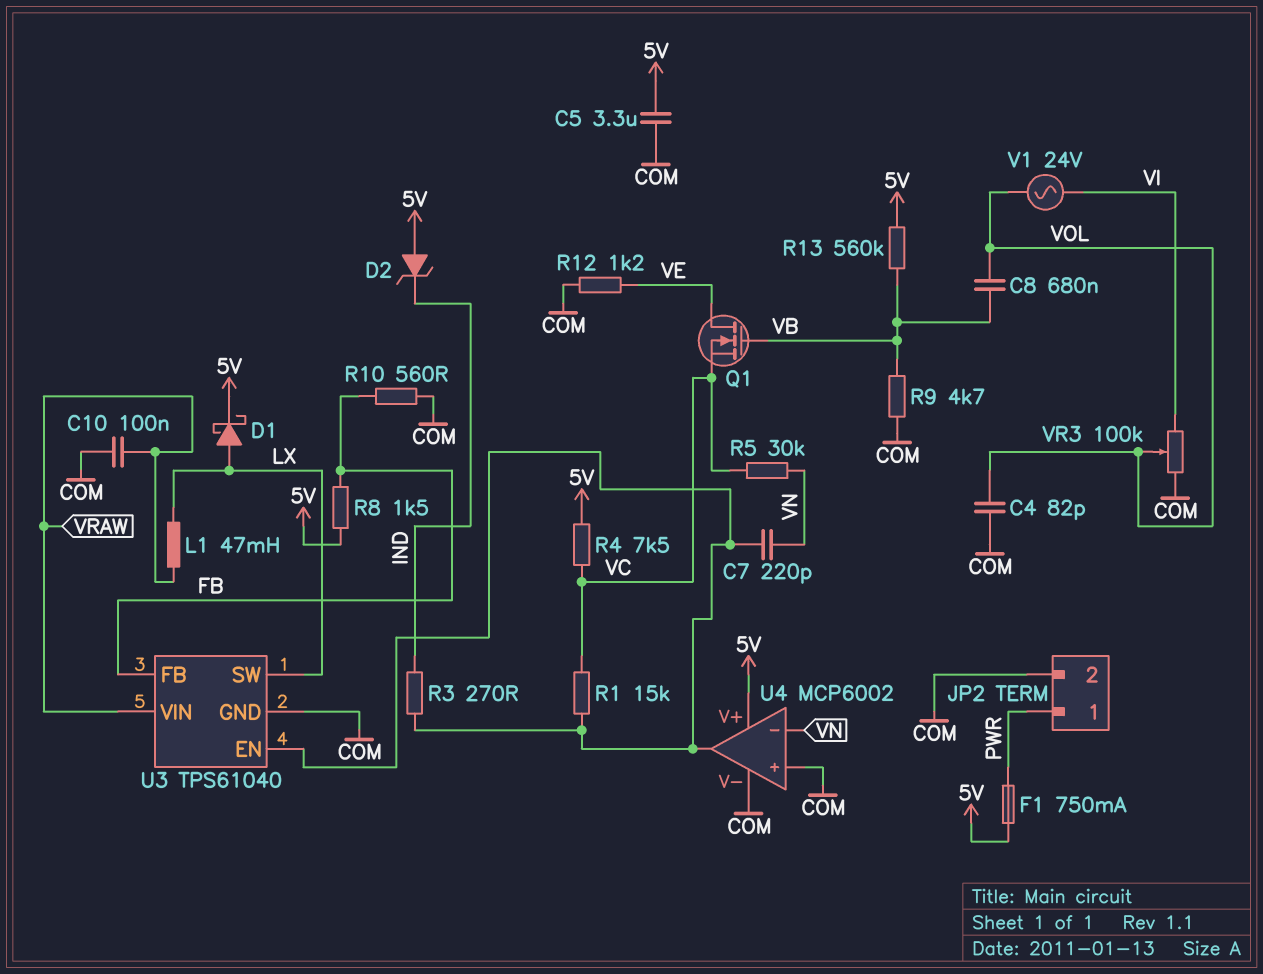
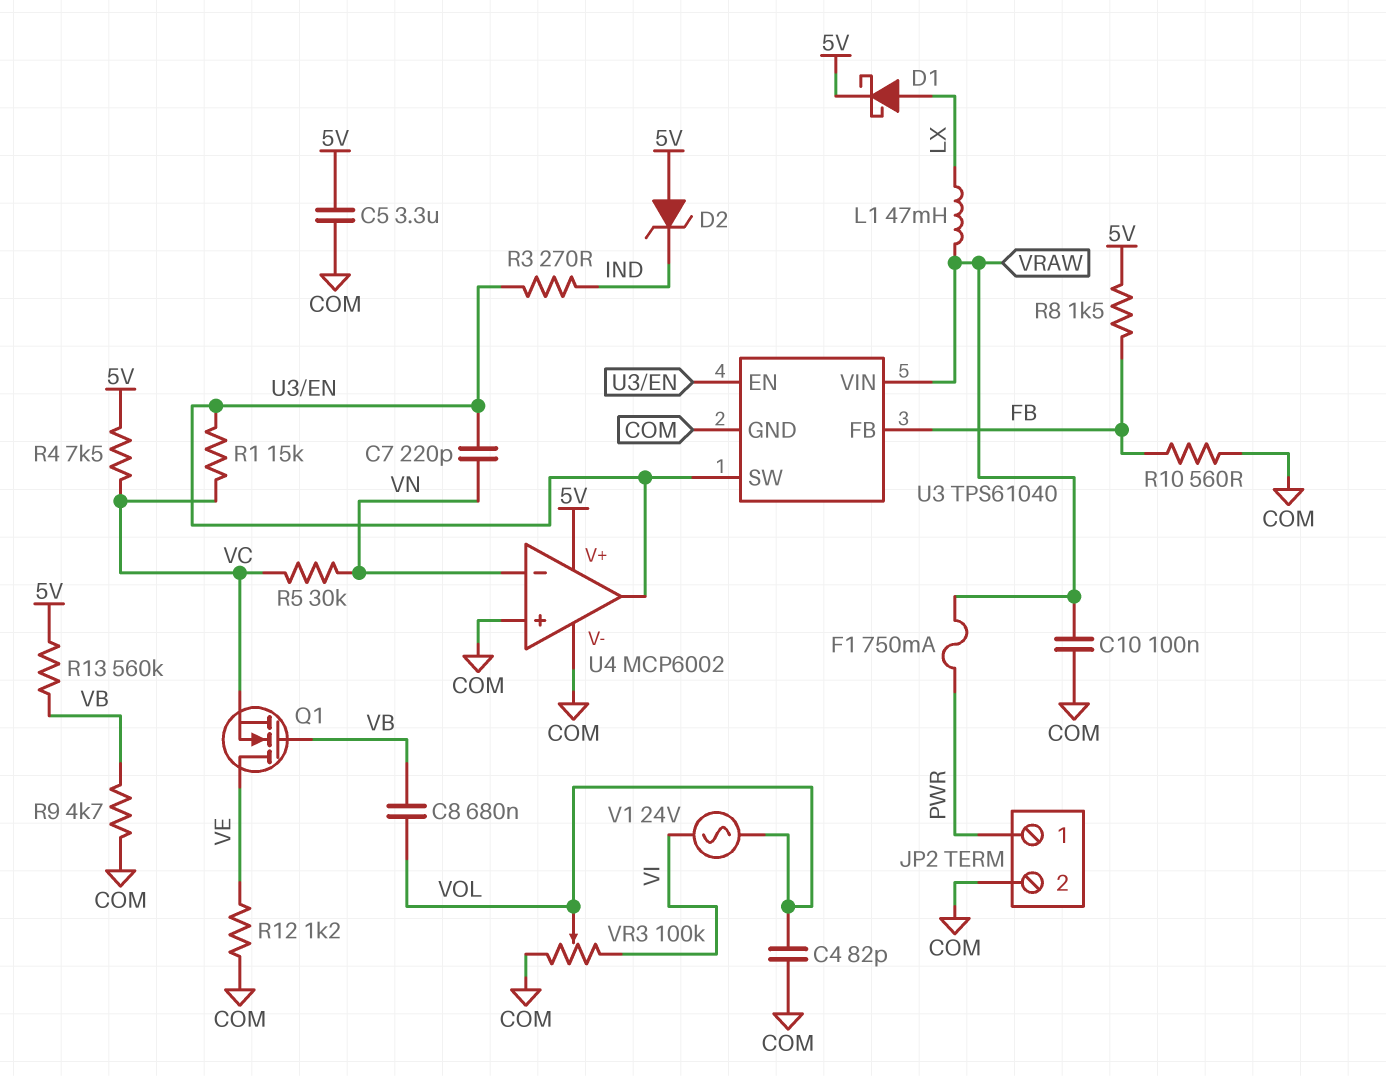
F1: 750mA (5V, PWR) -> 750mA (PWR, VRAW)
U3 pin SW: LX -> U3/EN

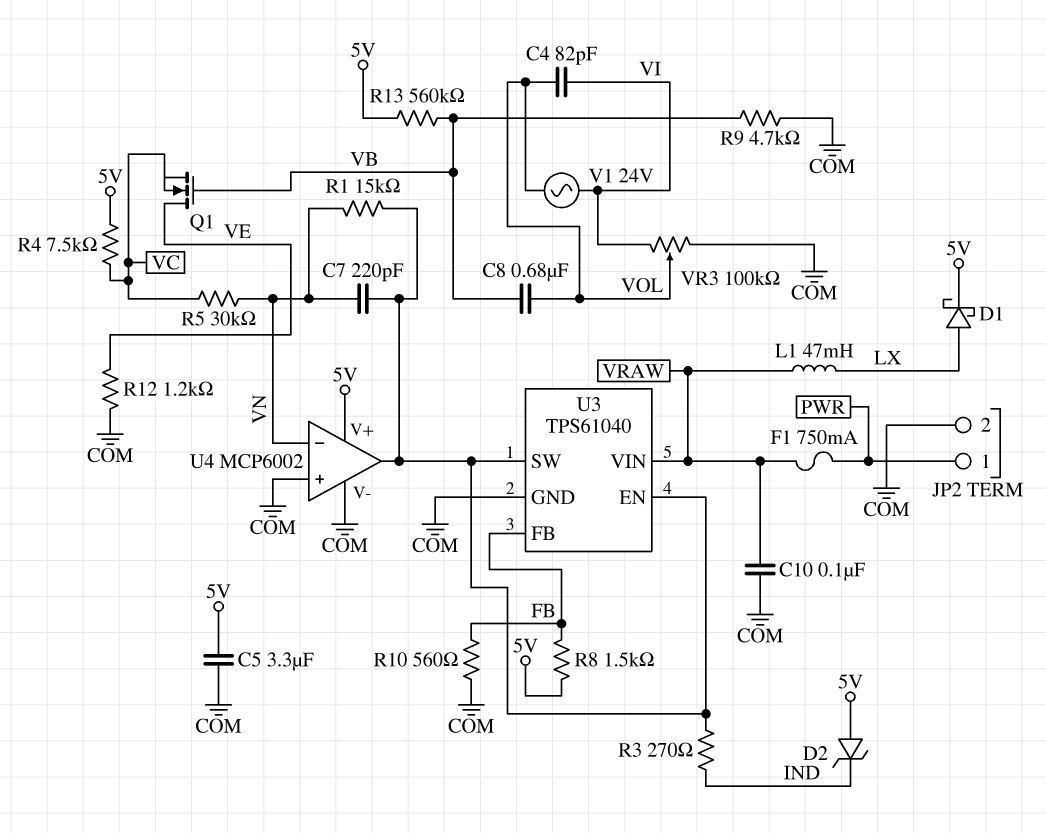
C4: 82pF (COM, VOL) -> 82pF (VI, VOL)
R1: 15k (U3/EN, VC) -> 15k (U3/EN, VN)

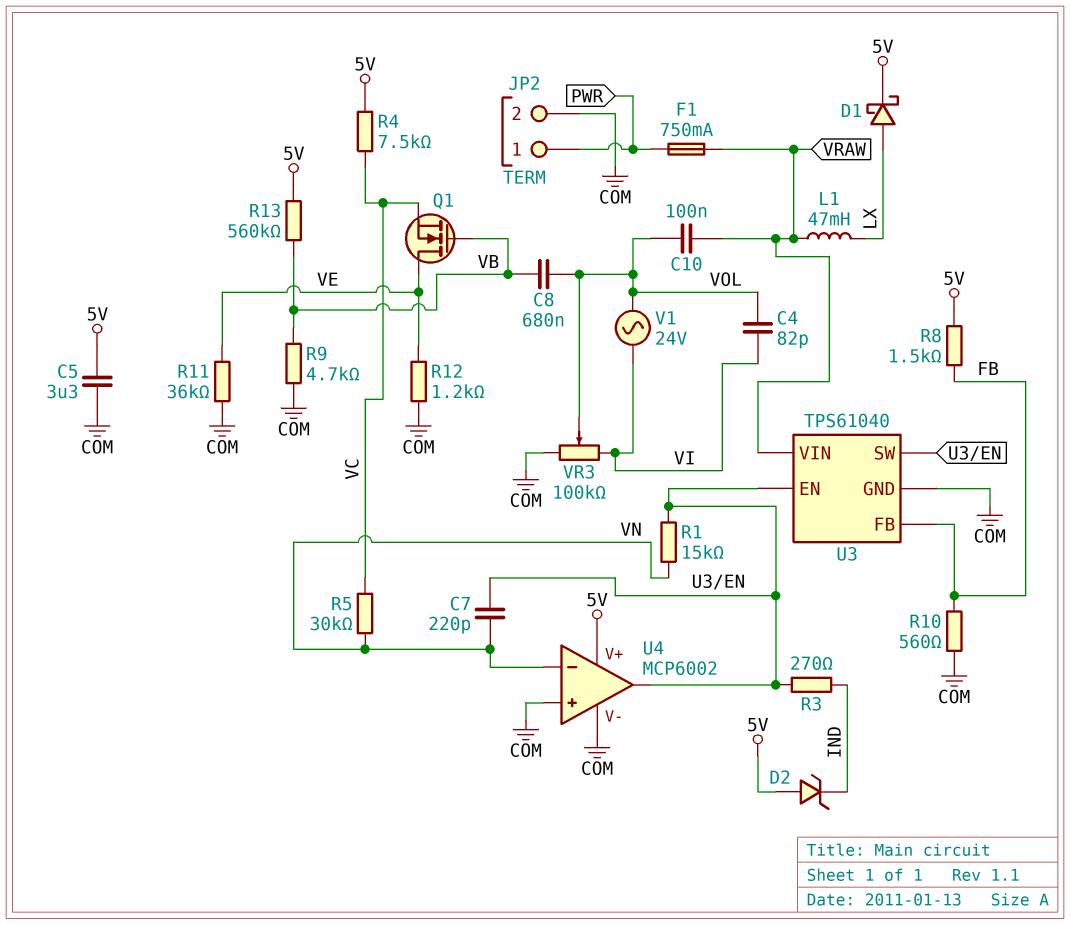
C10: 100nF (COM, VRAW) -> 100nF (VOL, VRAW)
R11: none -> 36k (COM, VE)

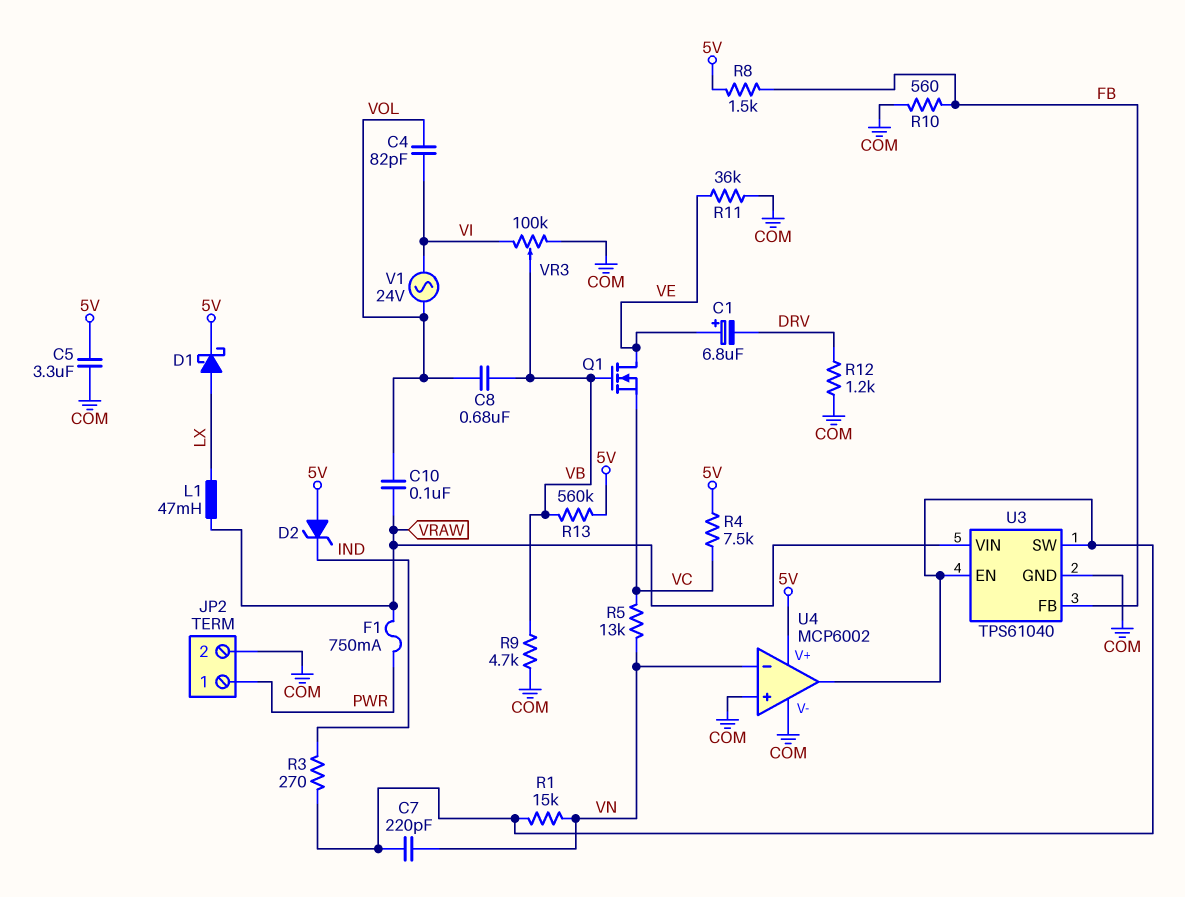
C1: none -> 6.8uF (plus VE, minus DRV)
R5: 30k (VC, VN) -> 13k (VC, VN)
R12: 1.2k (COM, VE) -> 1.2k (COM, DRV)
VR3: 100k (COM, VI, wiper VOL) -> 100k (COM, VI, wiper VB)

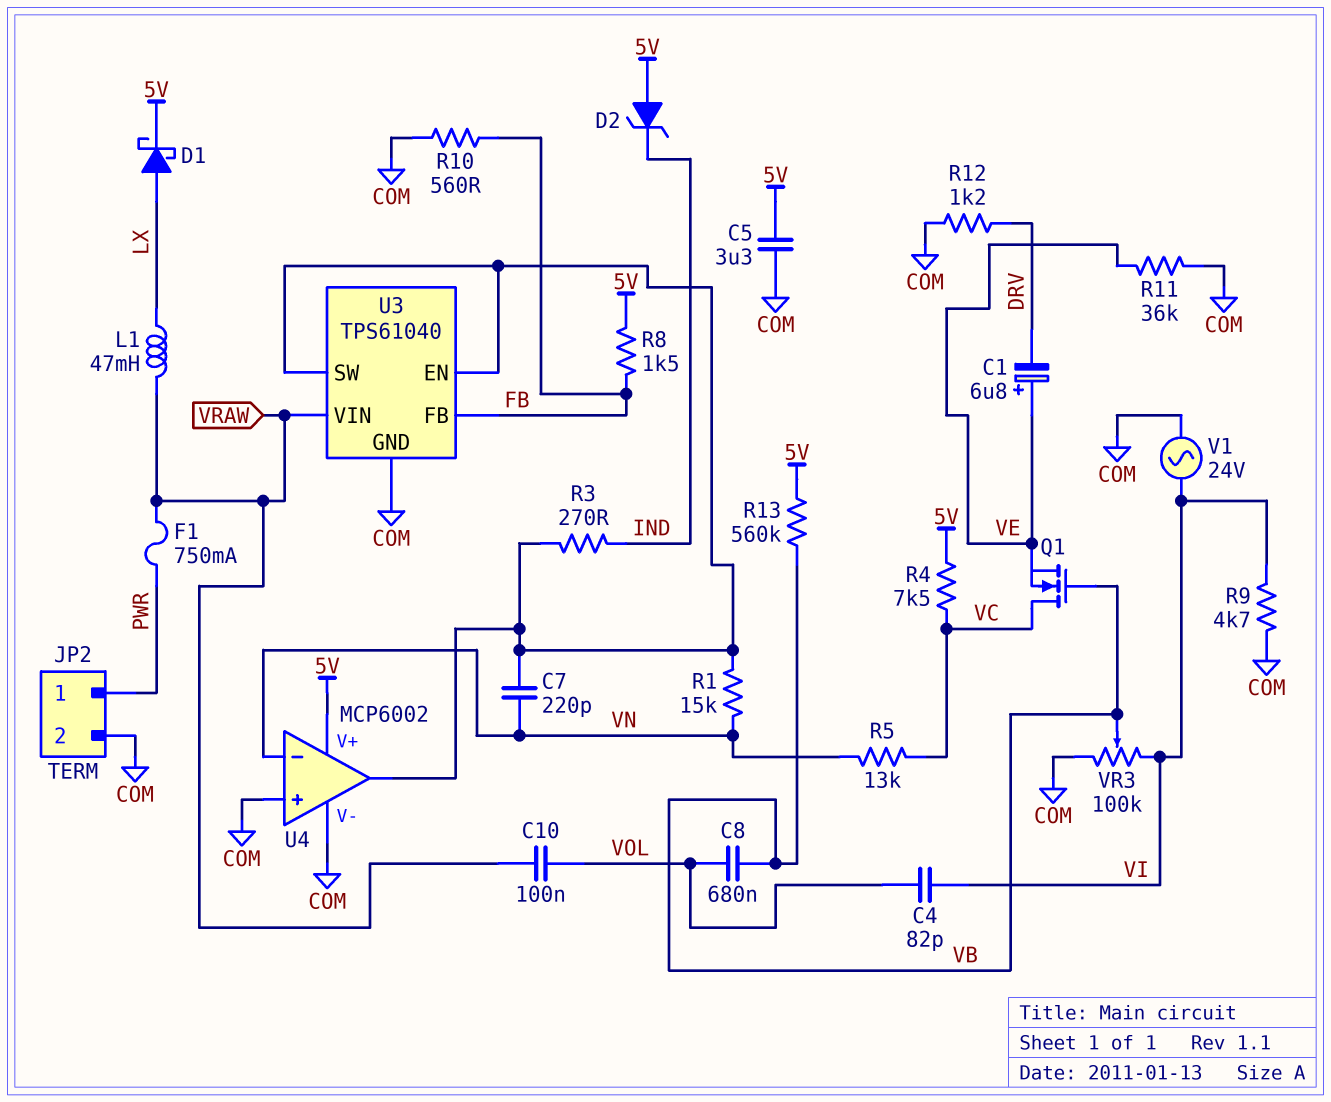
Q1: NMOS (G VB, D VE, S VC) -> NMOS (G VB, D VC, S VE)
R9: 4.7k (COM, VB) -> 4.7k (COM, VI)
V1: AC 24V (VI, VOL) -> AC 24V (COM, VI)

